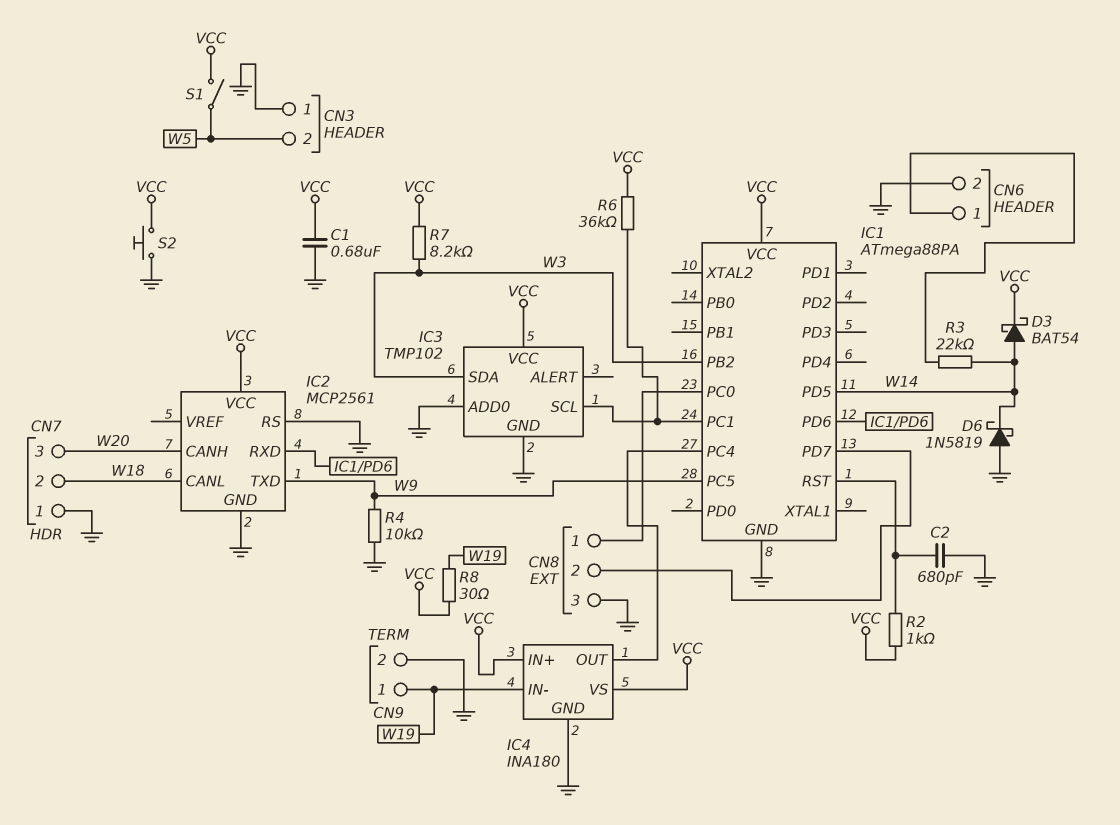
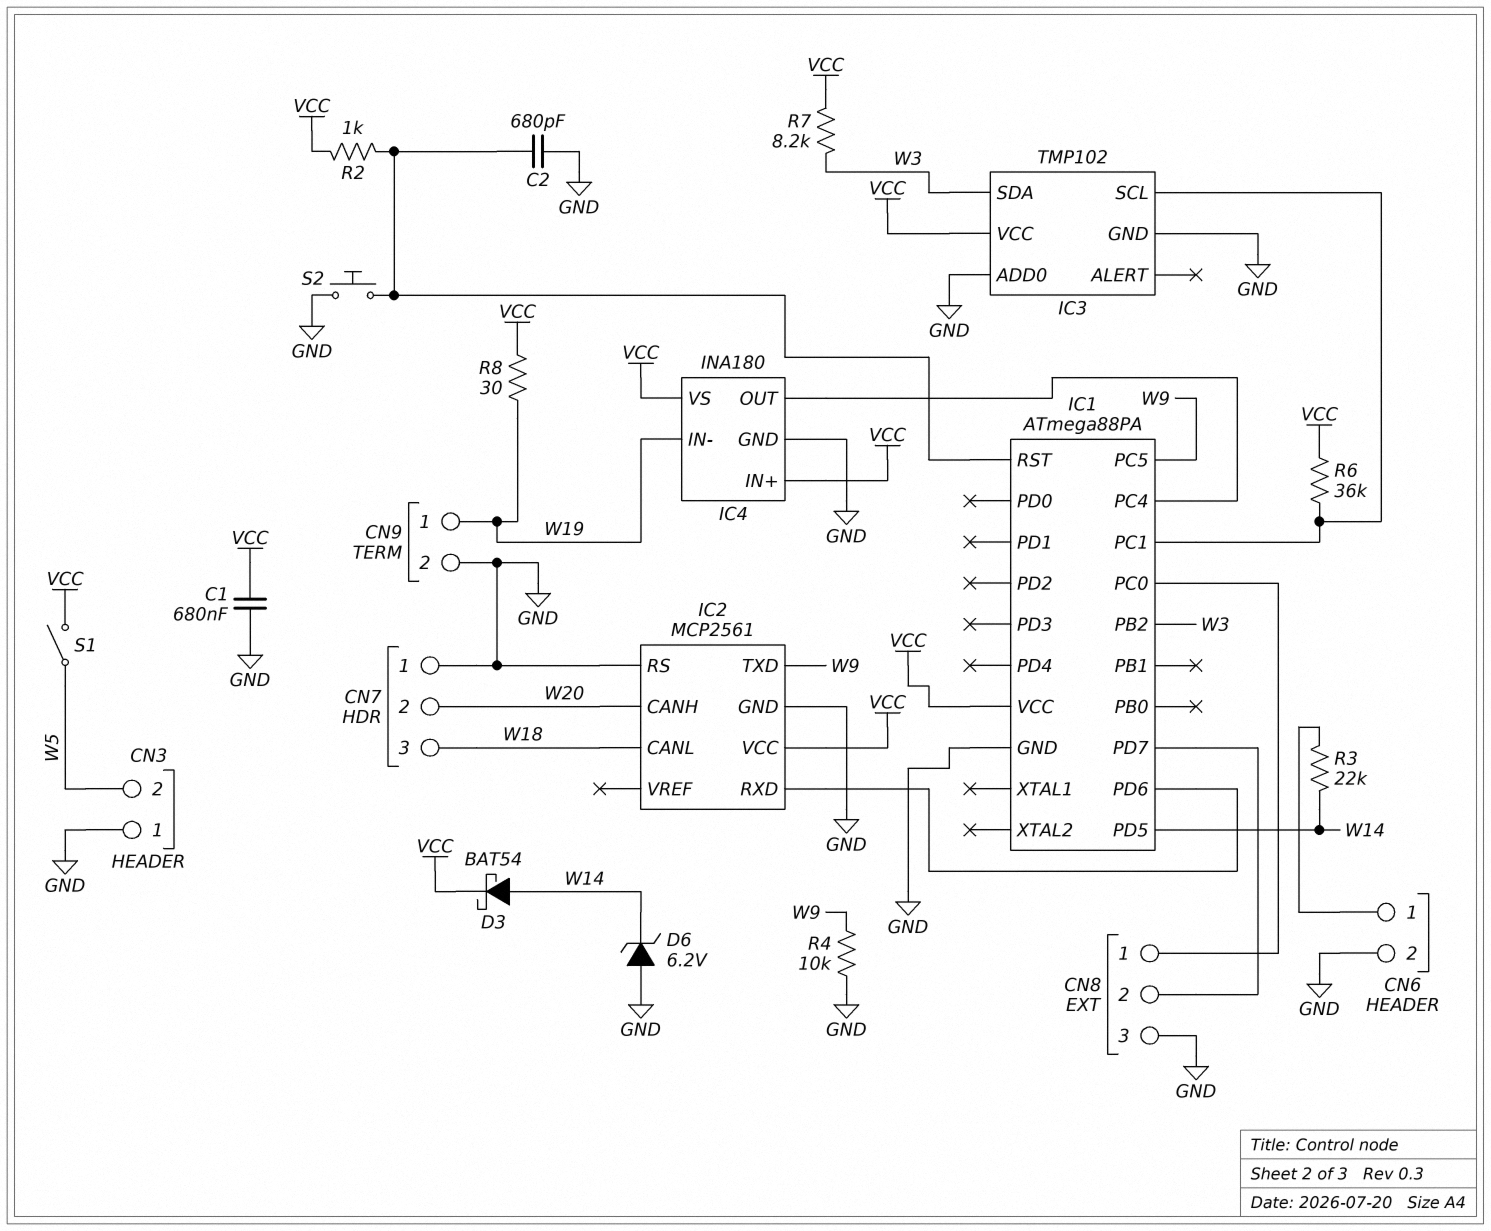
CN7 pin 2: W18 -> W20
CN7 pin 3: W20 -> W18
D6: schottky 1N5819 (A GND, K W14) -> zener 6.2V (A GND, K W14)
S2: button (GND, VCC) -> button (GND, IC1/RST)

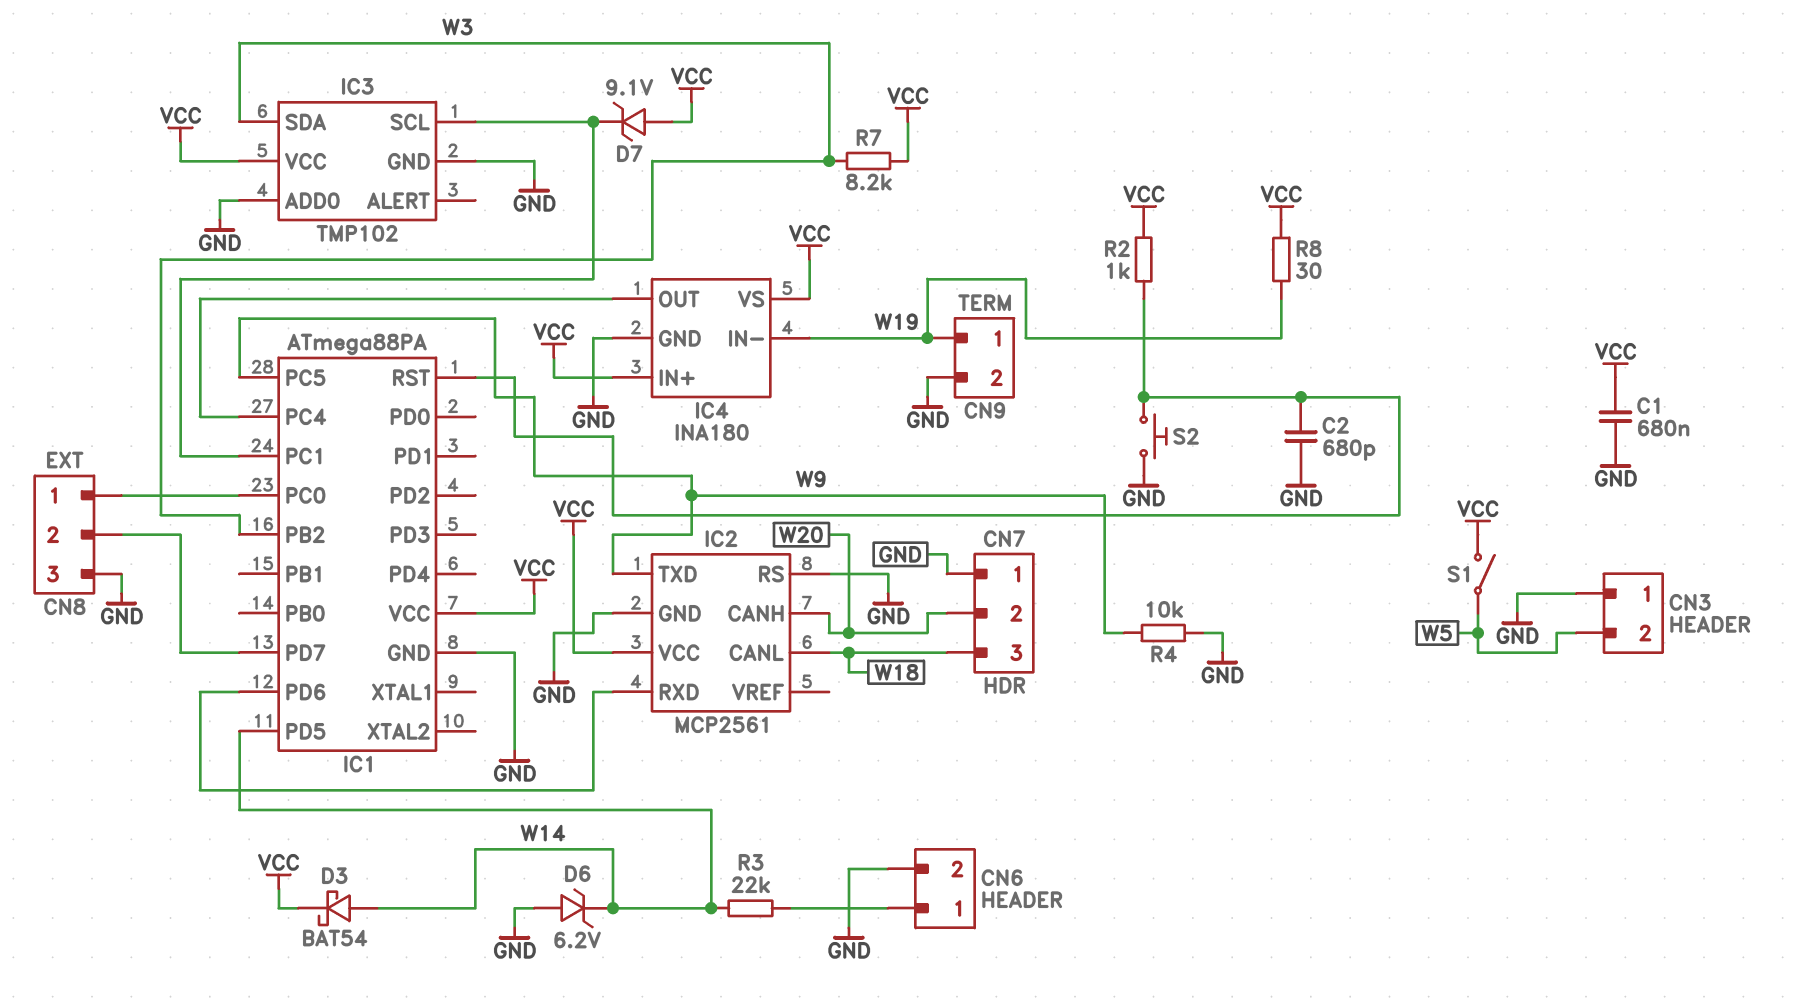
D7: none -> zener 9.1V (A VCC, K IC1/PC1)
R6: 36k (IC1/PC1, VCC) -> none

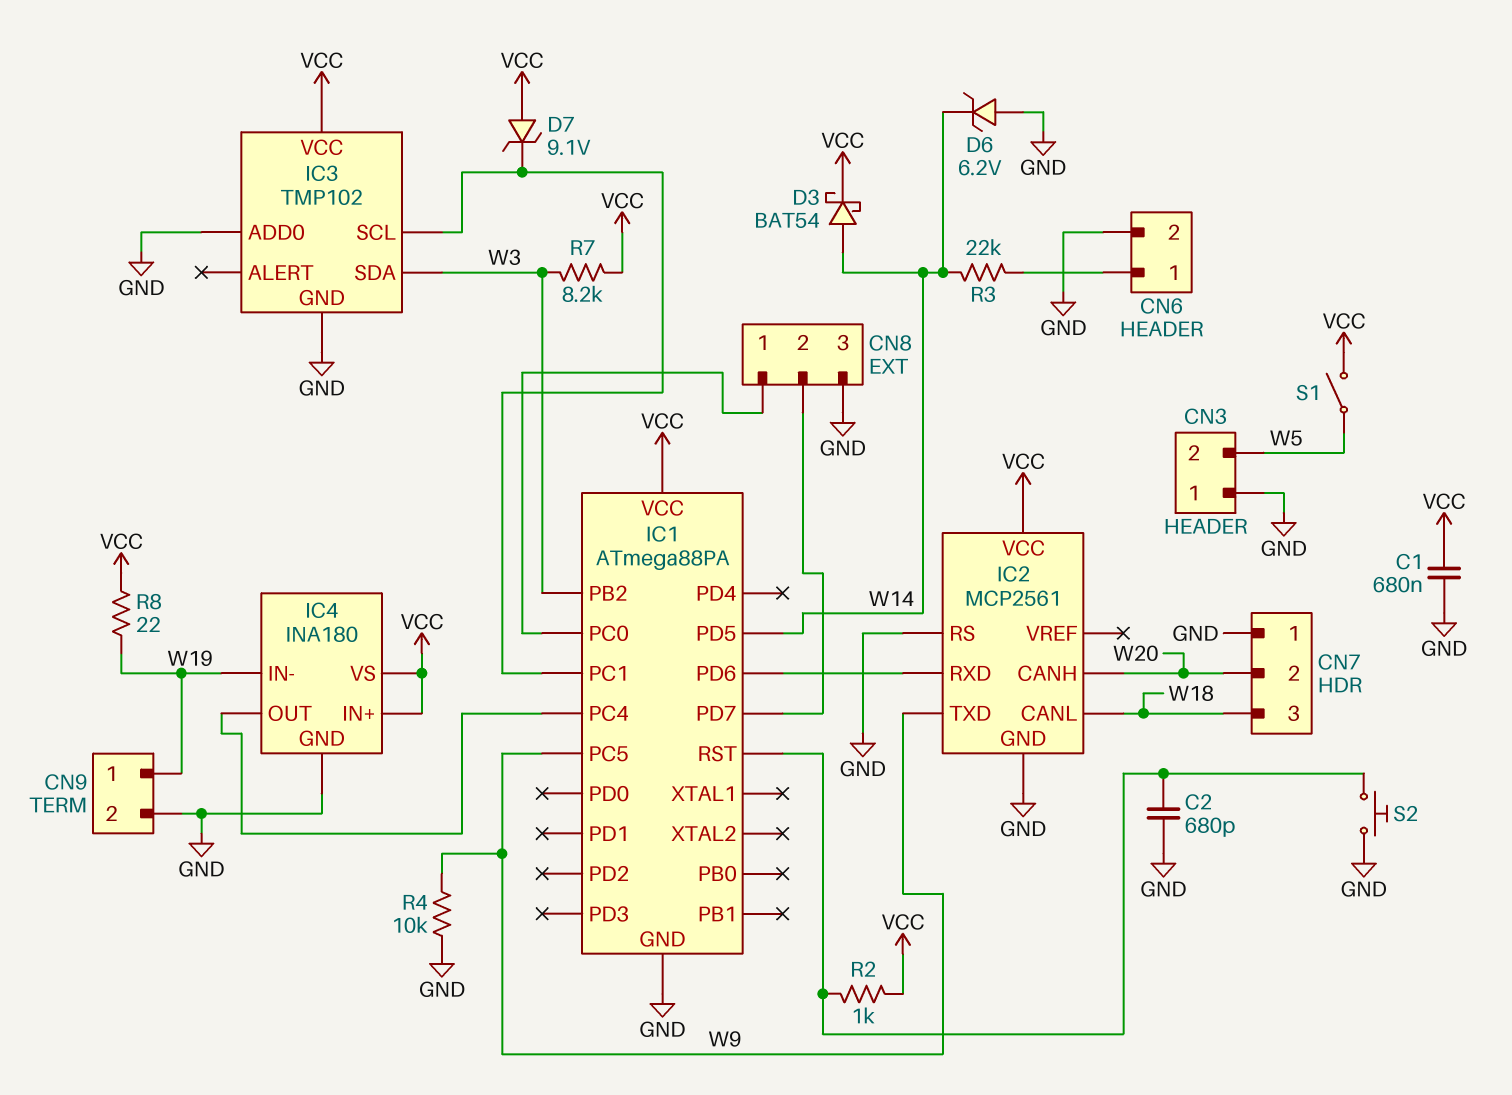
R8: 30 (VCC, W19) -> 22 (VCC, W19)

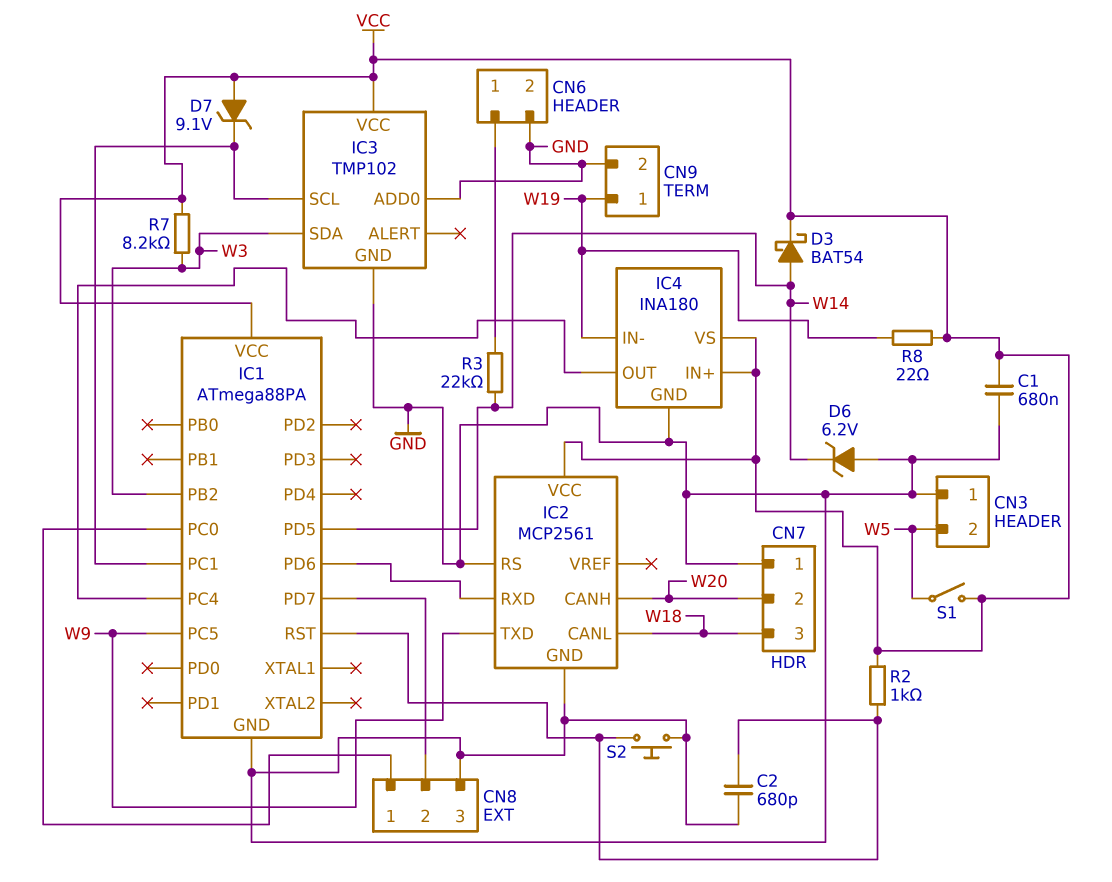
R4: 10k (GND, W9) -> none

